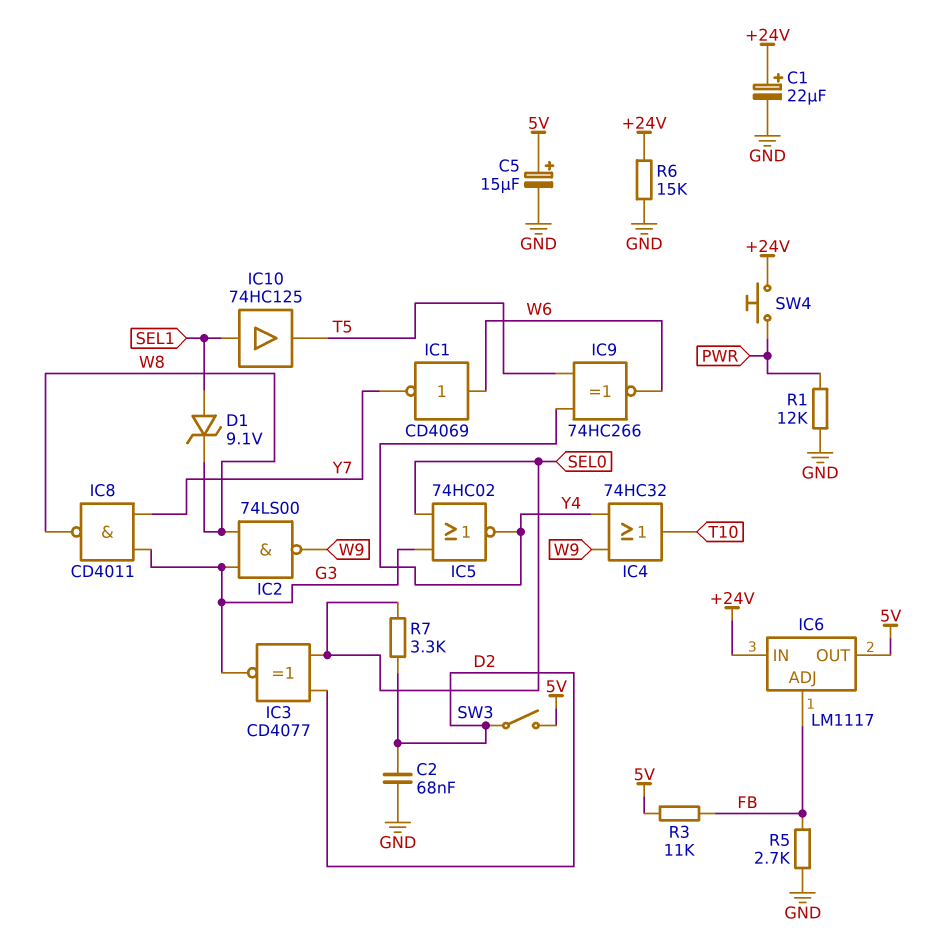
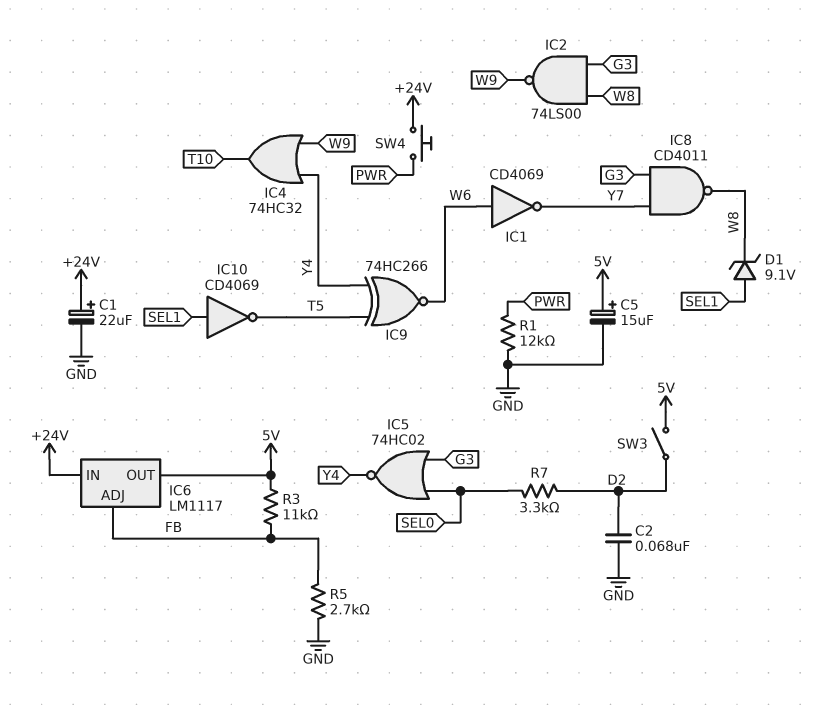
IC3: XNOR CD4077 (in D2, in SEL0, out G3) -> none
IC10: buffer 74HC125 (in SEL1, out T5) -> NOT CD4069 (in SEL1, out T5)
R6: 15k (+24V, GND) -> none

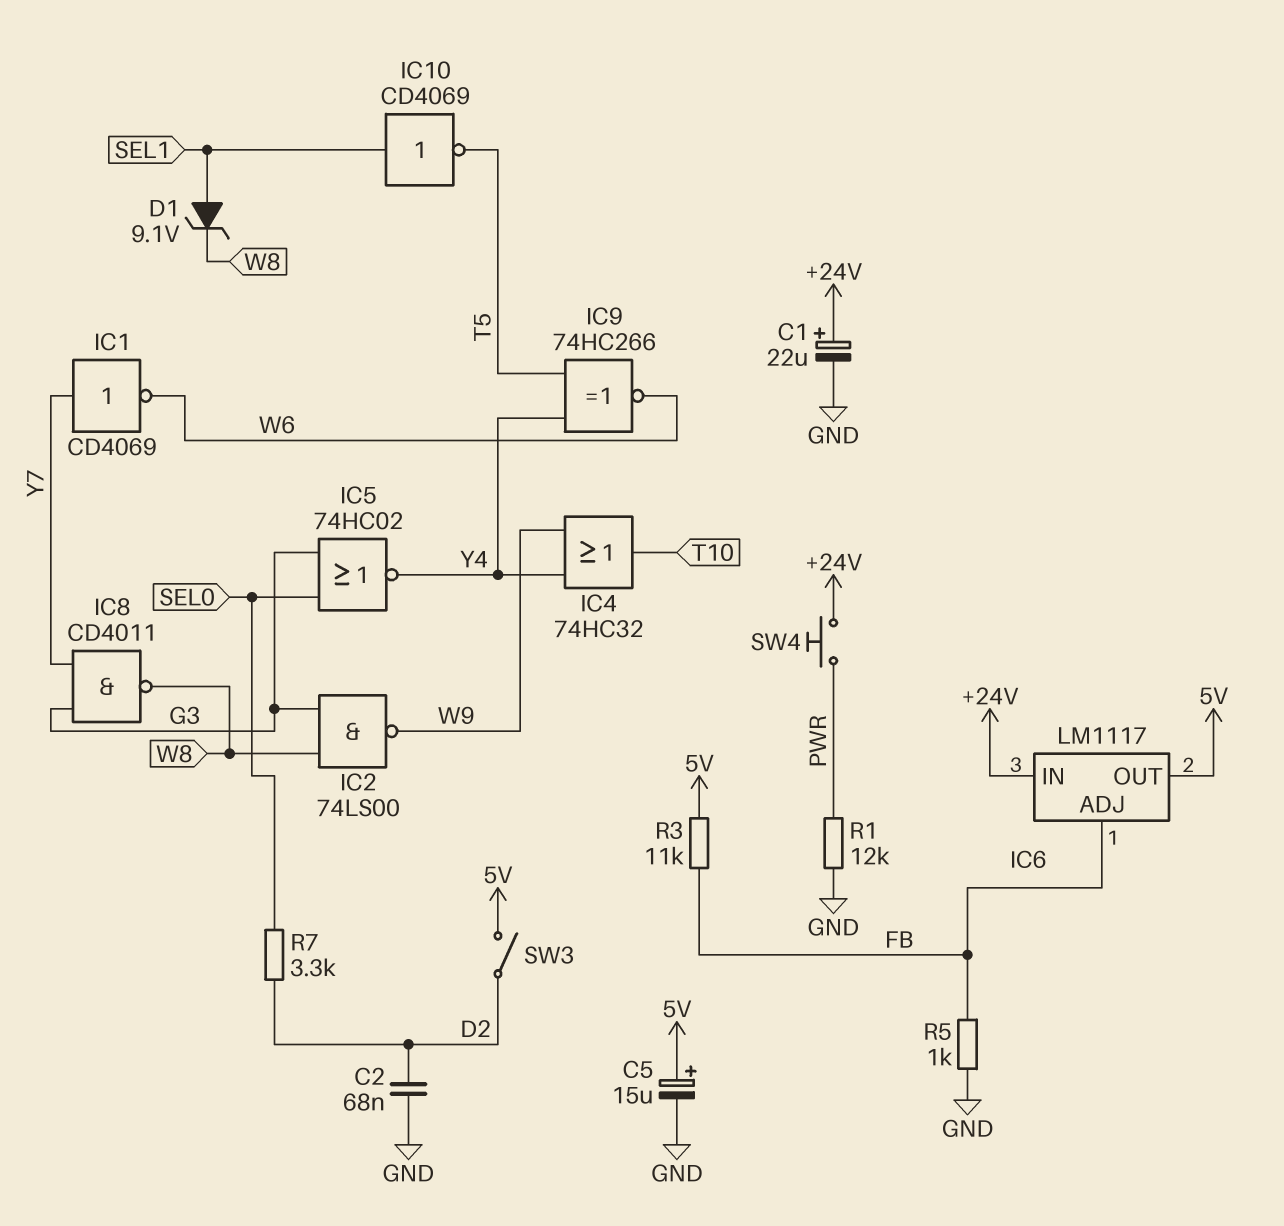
IC1: NOT CD4069 (in W6, out Y7) -> NOT CD4069 (in Y7, out W6)
R5: 2.7k (FB, GND) -> 1k (FB, GND)

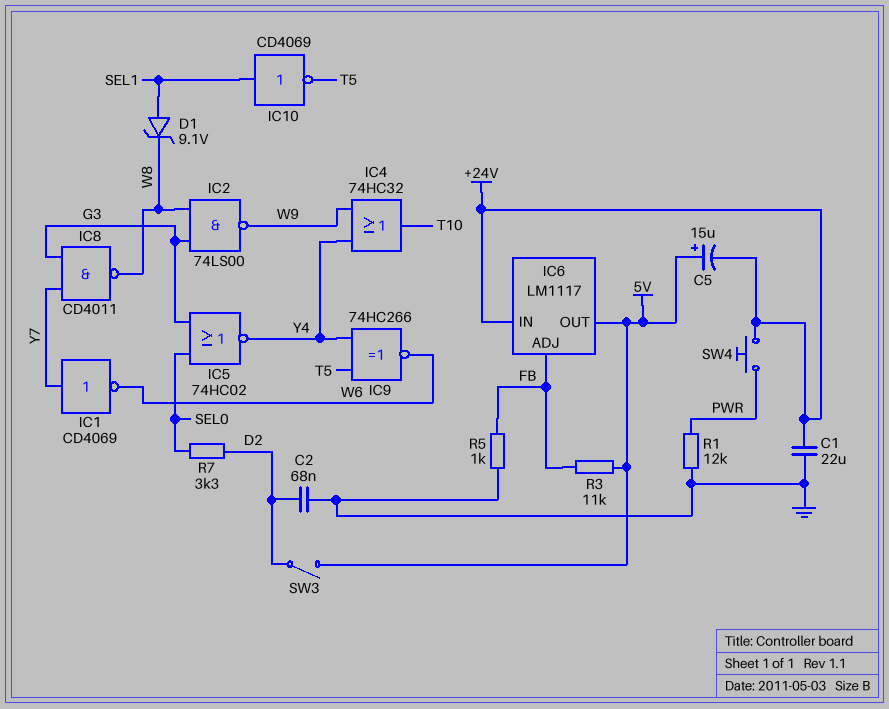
C1: 22uF (plus +24V, minus GND) -> 22uF (+24V, GND)
C5: 15uF (plus 5V, minus GND) -> 15uF (plus 5V, minus +24V)

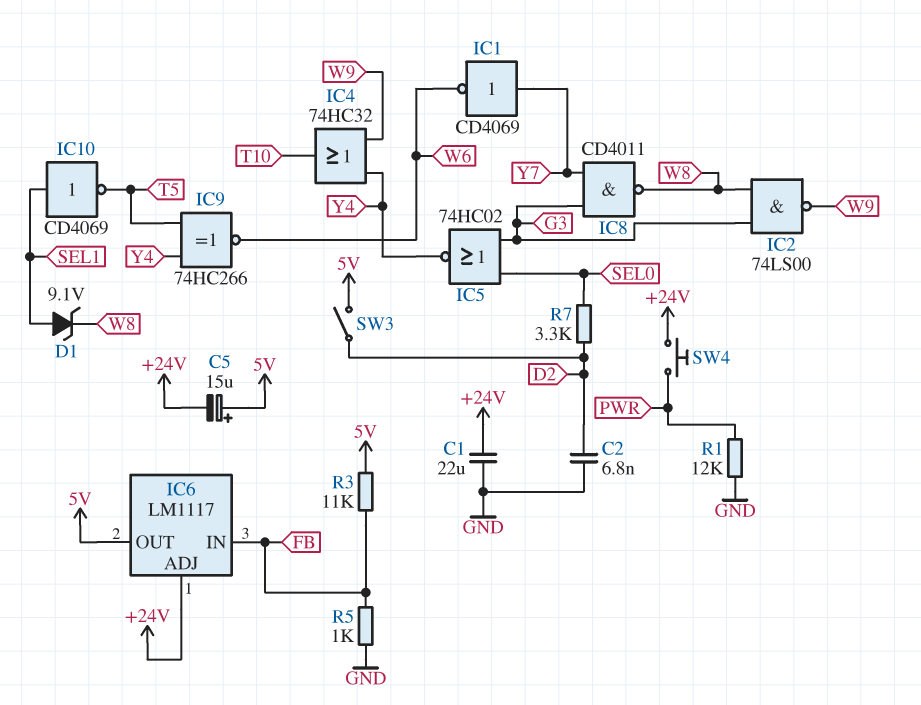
C2: 68nF (D2, GND) -> 6.8nF (D2, GND)
IC6 pin ADJ: FB -> +24V
IC6 pin IN: +24V -> FB

